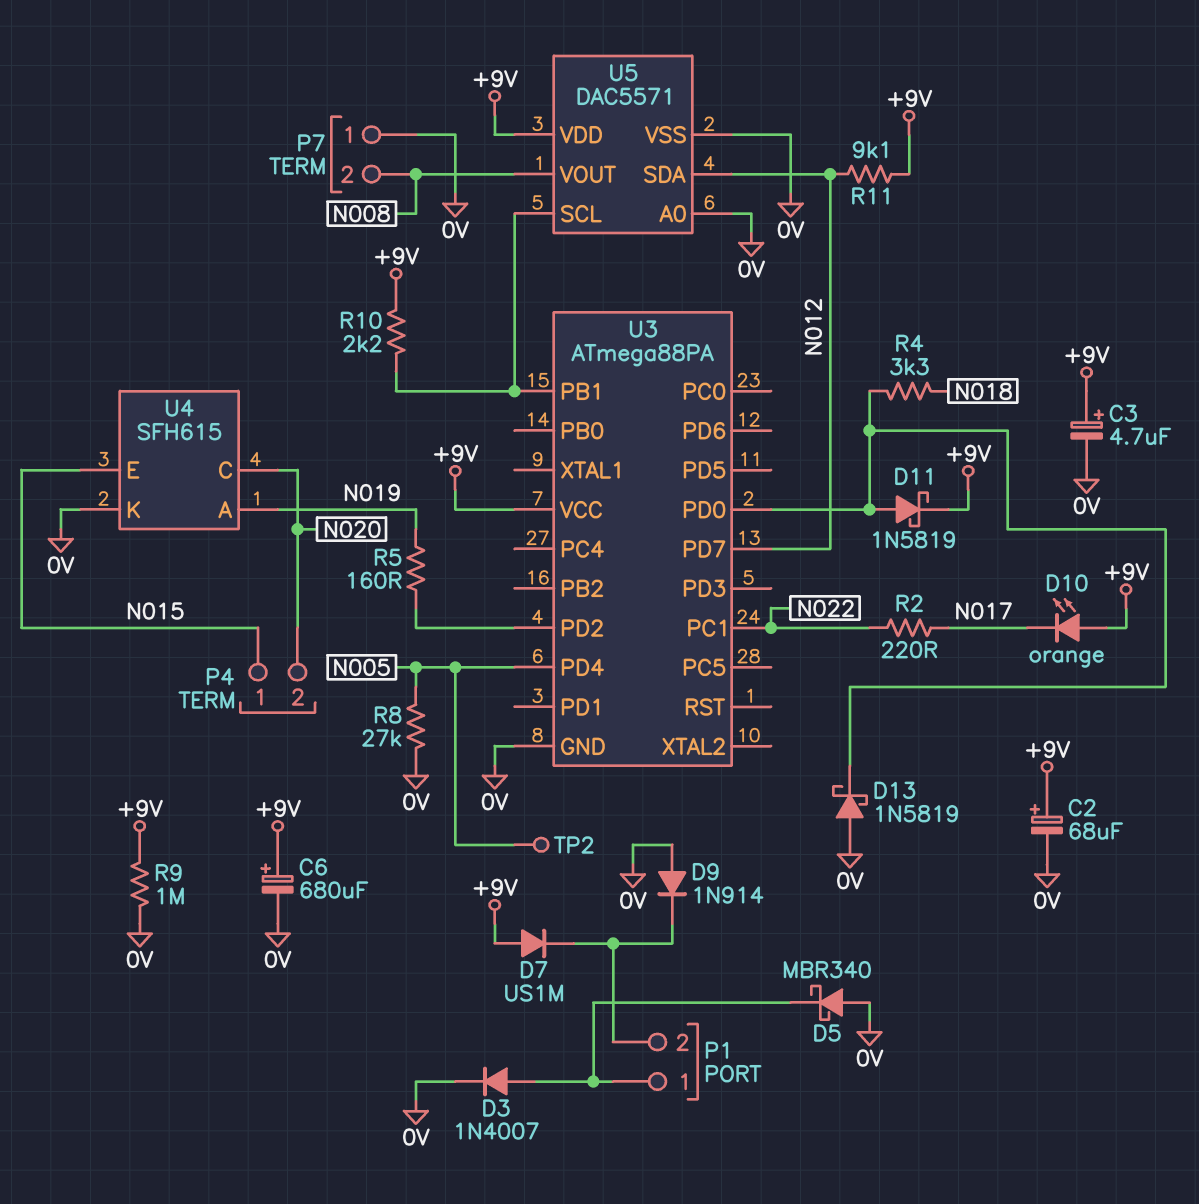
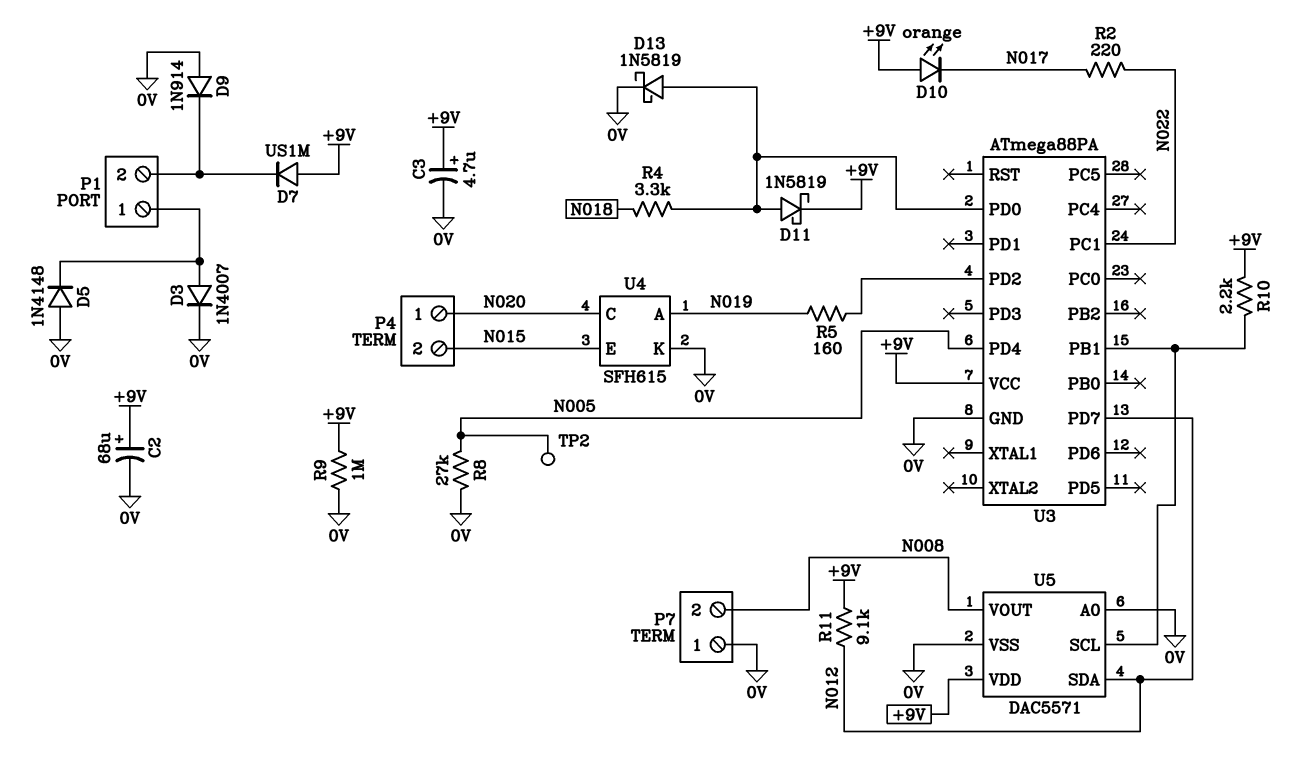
C6: 680uF (plus +9V, minus 0V) -> none
D5: schottky MBR340 (A 0V, K P1/1) -> diode 1N4148 (A 0V, K P1/1)
D13: schottky 1N5819 (A 0V, K U3/PD0) -> schottky 1N5819 (A U3/PD0, K 0V)
P4 pin 1: N015 -> N020
P4 pin 2: N020 -> N015

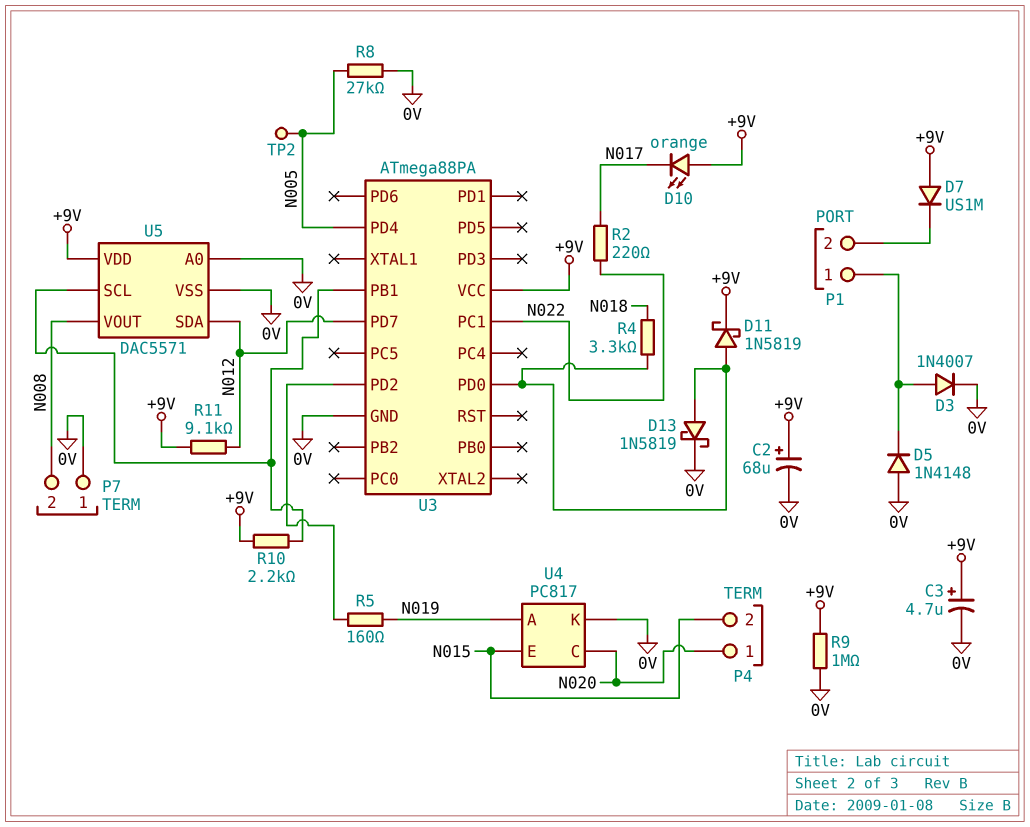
D9: diode 1N914 (A 0V, K P1/2) -> none
U4: SFH615 -> PC817

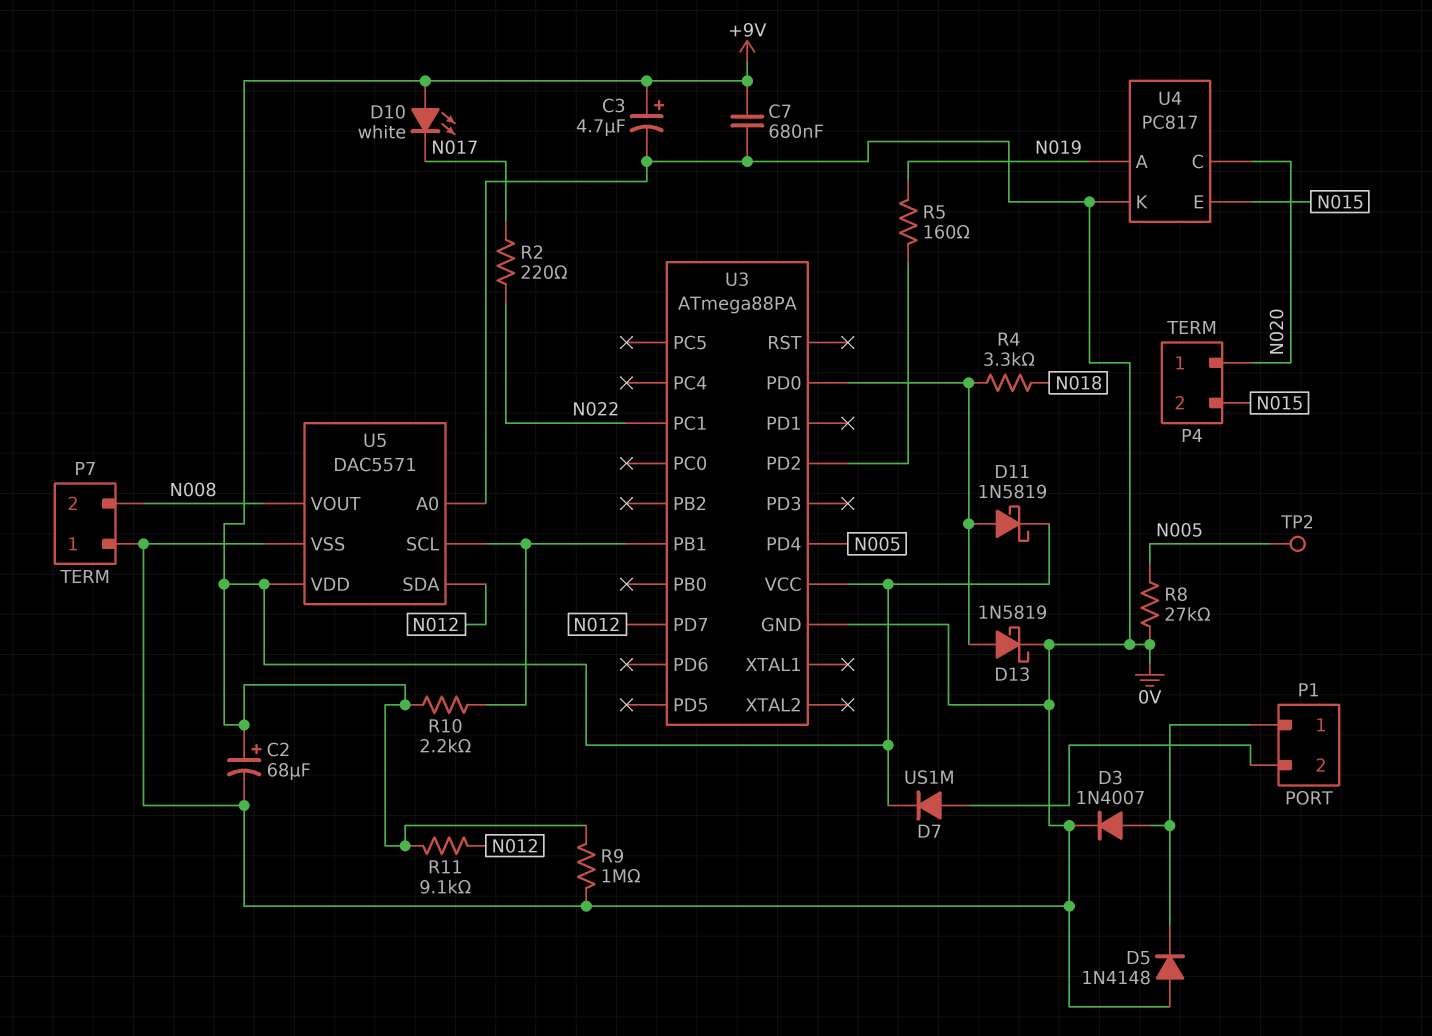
C7: none -> 680nF (+9V, 0V)
D7: diode US1M (A +9V, K P1/2) -> diode US1M (A P1/2, K +9V)
D10: LED orange (A +9V, K N017) -> LED white (A +9V, K N017)

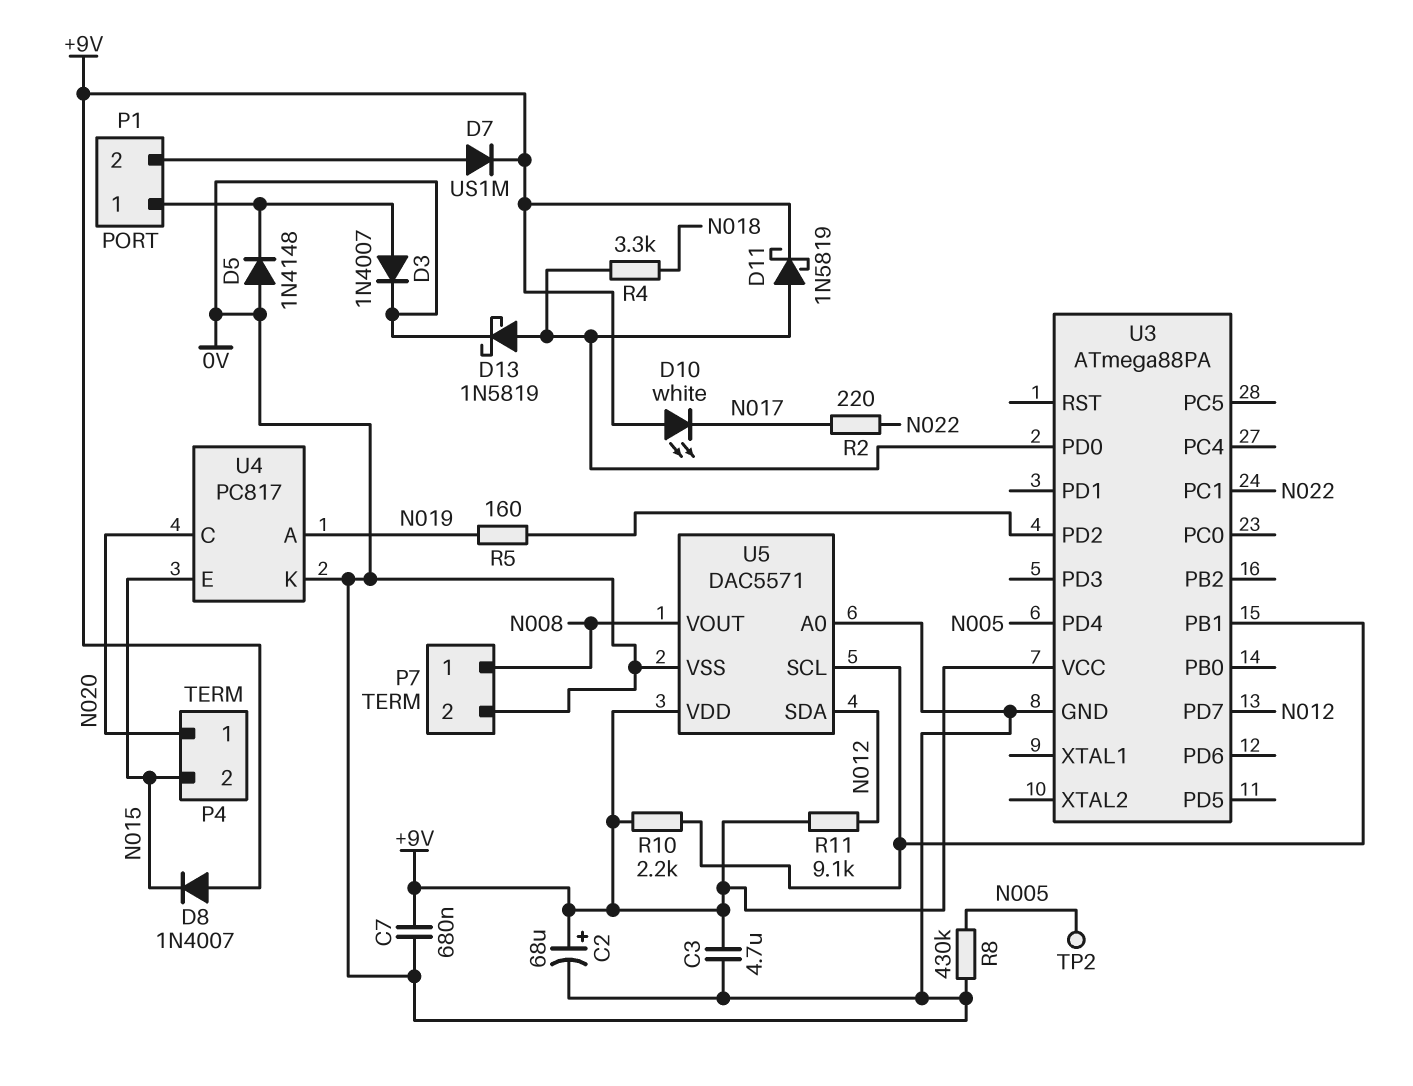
C3: 4.7uF (plus +9V, minus 0V) -> 4.7uF (+9V, 0V)
D8: none -> diode 1N4007 (A +9V, K N015)
P7 pin 1: 0V -> N008
P7 pin 2: N008 -> 0V
R8: 27k (0V, N005) -> 430k (0V, N005)
R9: 1M (+9V, 0V) -> none

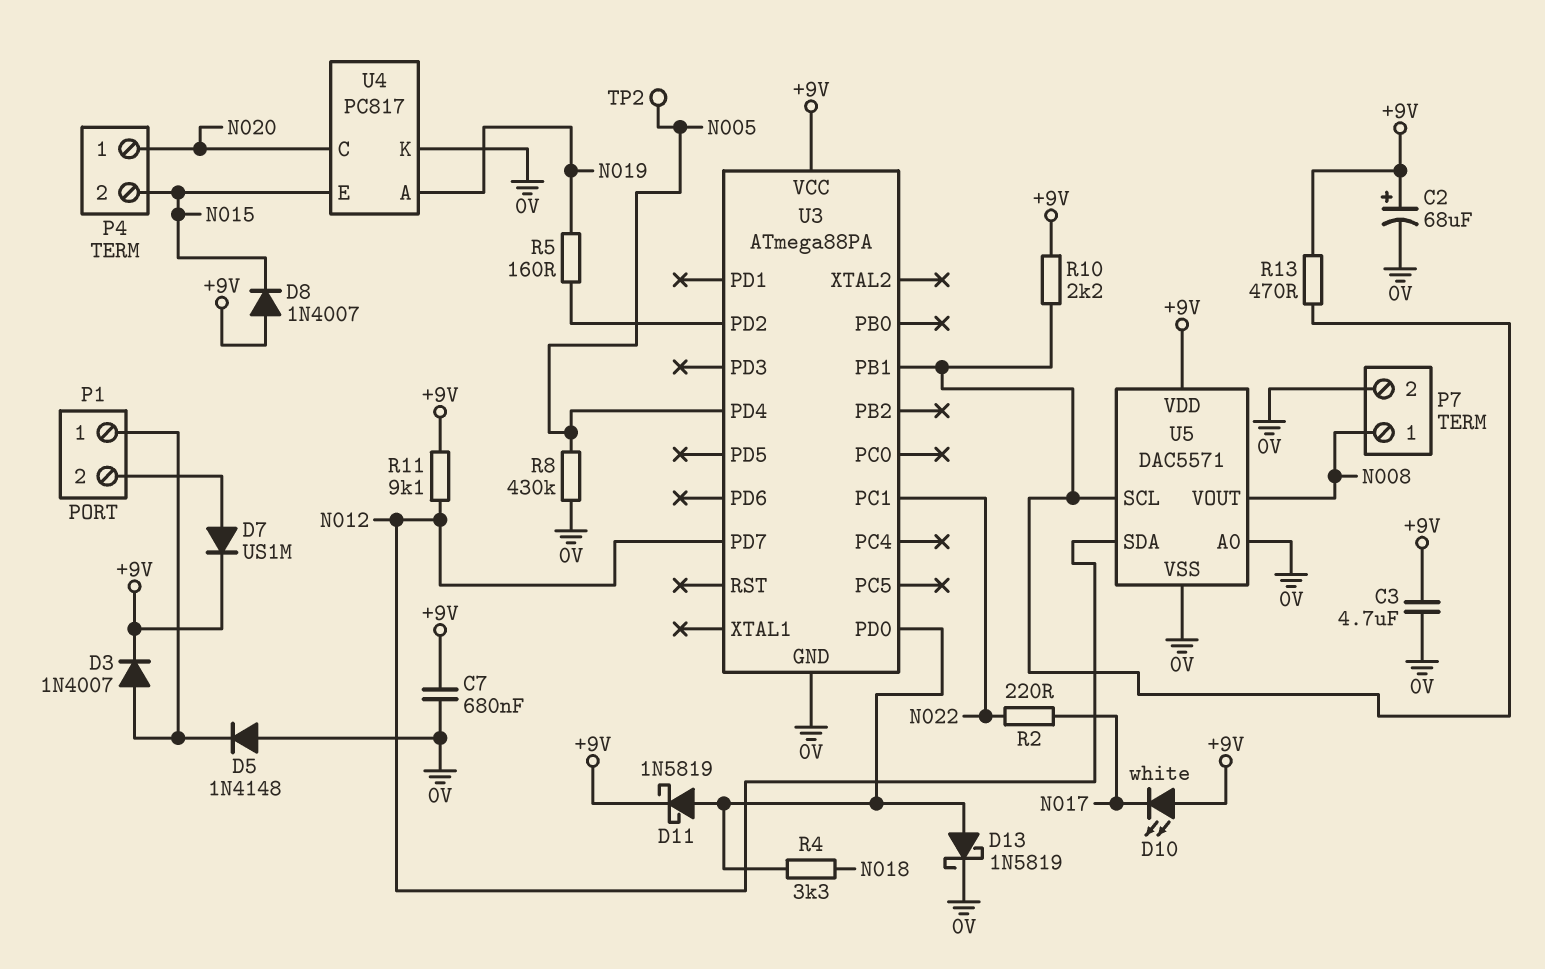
D3: diode 1N4007 (A P1/1, K 0V) -> diode 1N4007 (A P1/1, K +9V)
R13: none -> 470 (+9V, U3/PB1)

